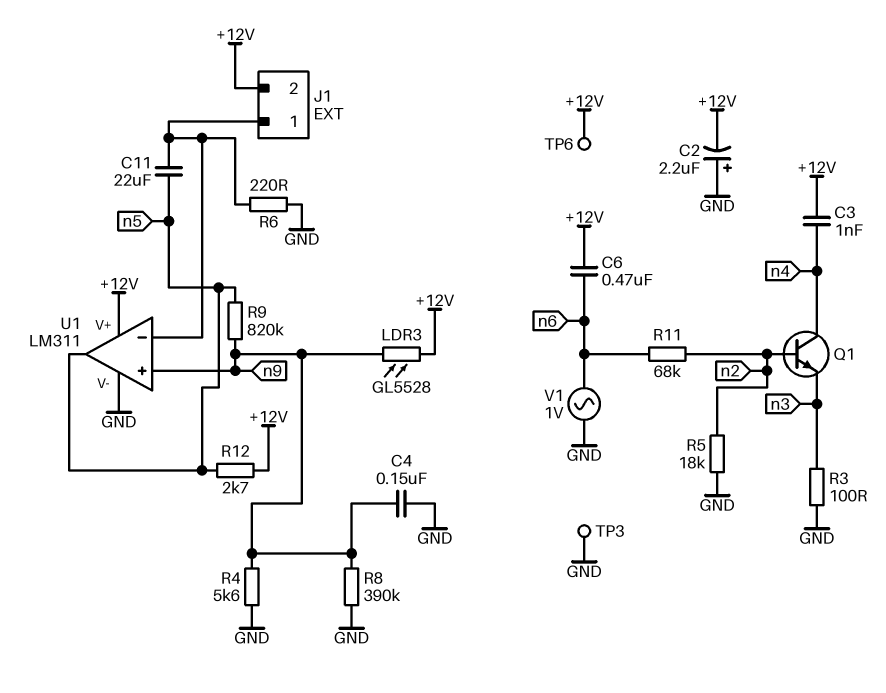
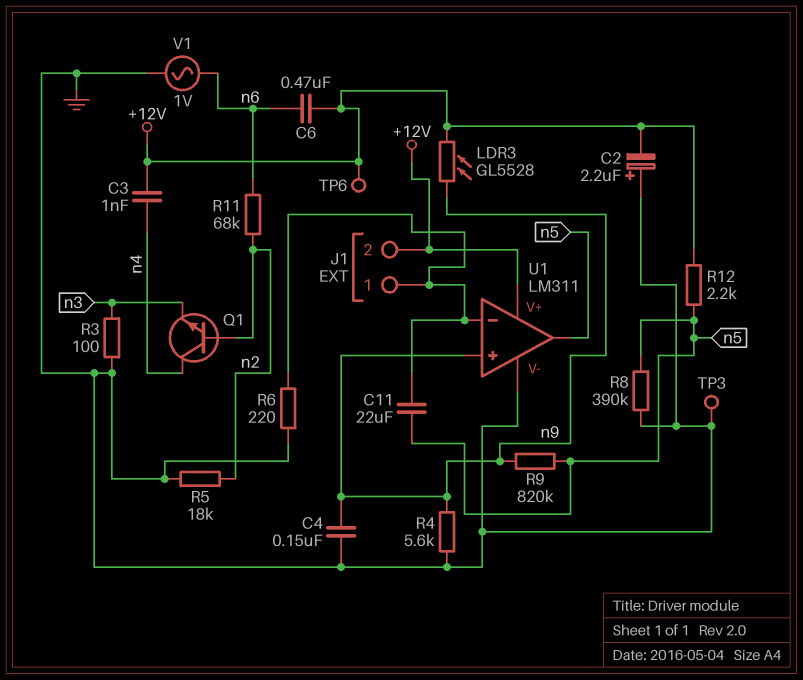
R8: 390k (GND, n9) -> 390k (GND, n5)
R12: 2.7k (+12V, n5) -> 2.2k (+12V, n5)

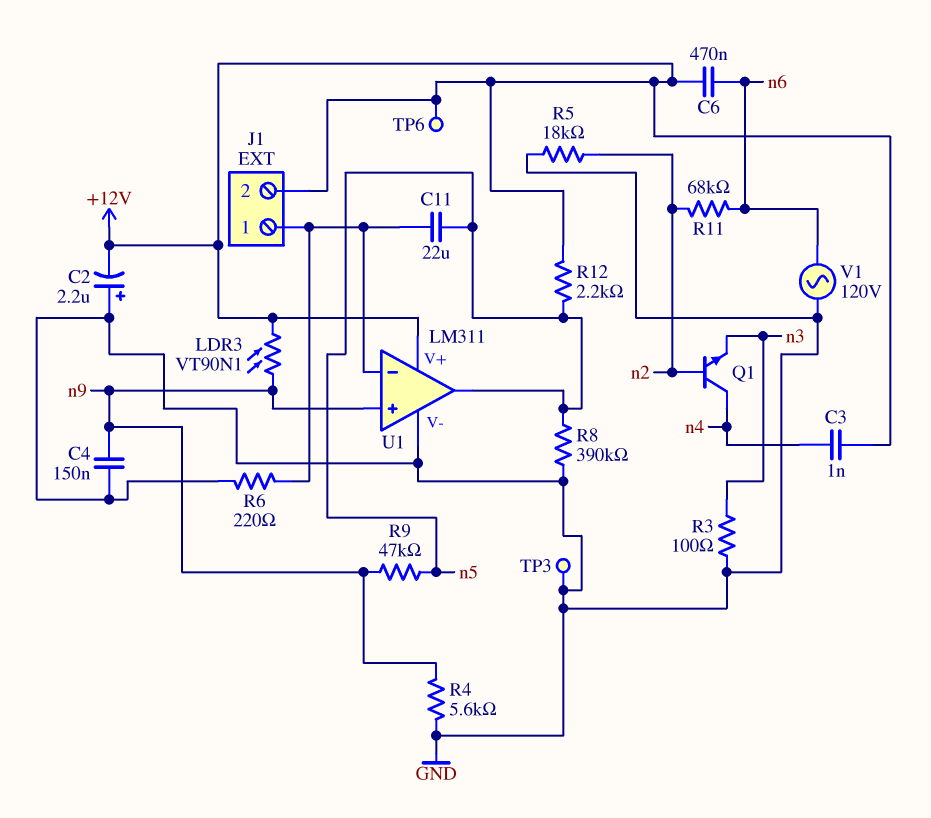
LDR3: GL5528 (+12V, n9) -> VT90N1 (+12V, n9)
R9: 820k (n5, n9) -> 47k (n5, n9)
V1: AC 1V (GND, n6) -> AC 120V (GND, n6)

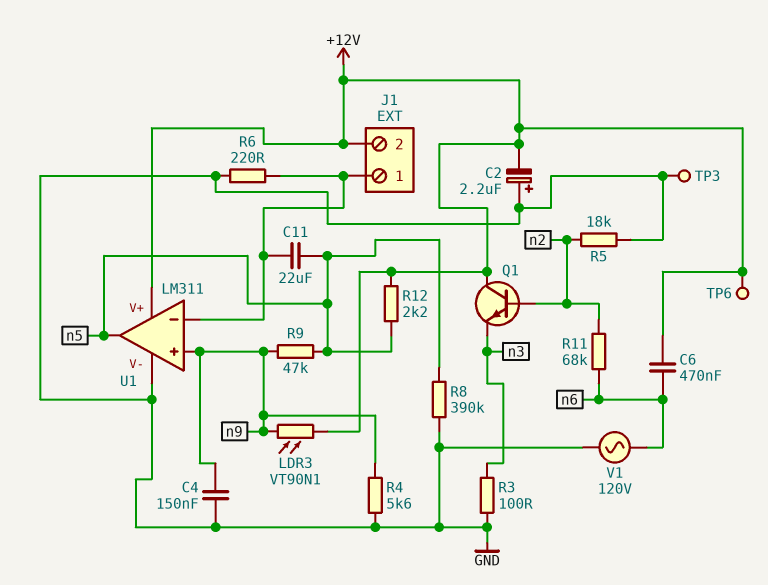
C3: 1nF (+12V, n4) -> none
Q1: NPN (B n2, C n4, E n3) -> NPN (B n2, C +12V, E n3)

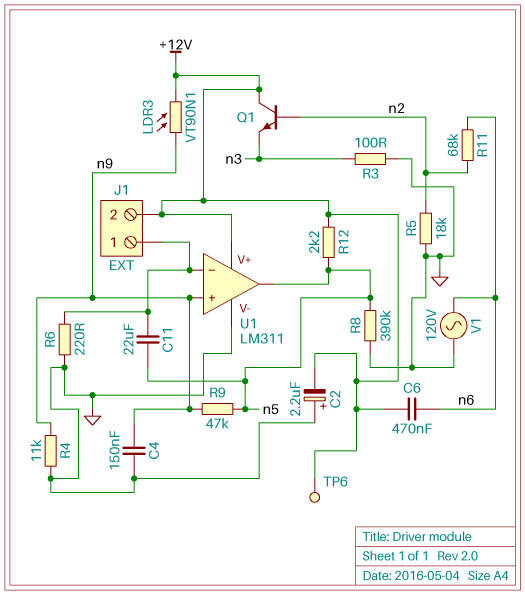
R4: 5.6k (GND, n9) -> 11k (GND, n9)
TP3: test point (GND) -> none

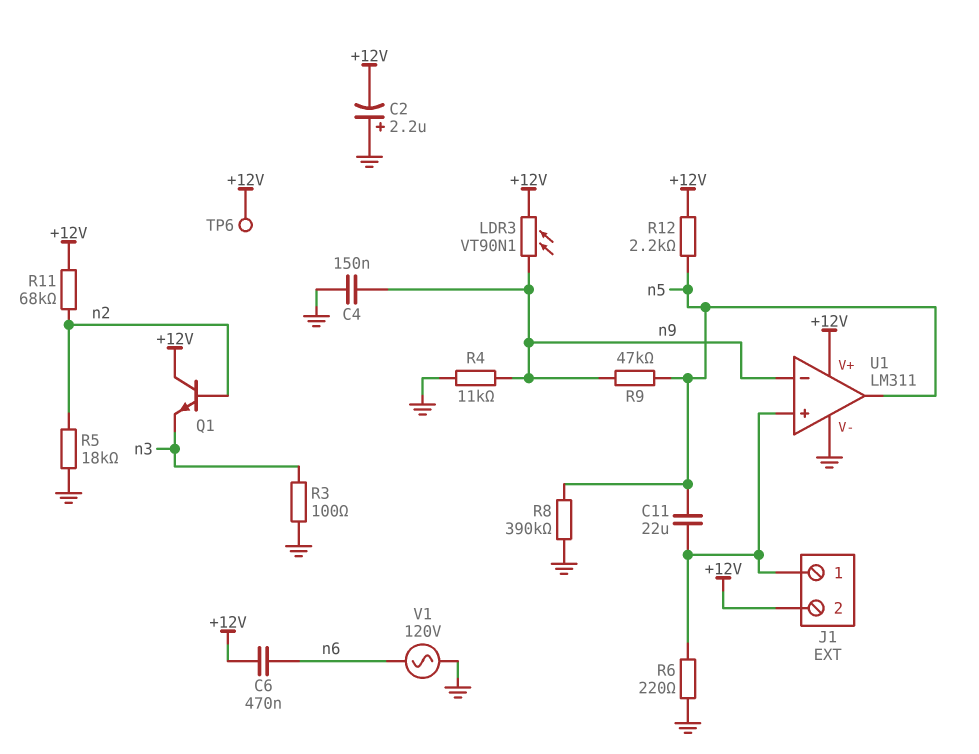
R11: 68k (n2, n6) -> 68k (+12V, n2)
U1 pin in+: n9 -> J1/1
U1 pin in-: J1/1 -> n9

